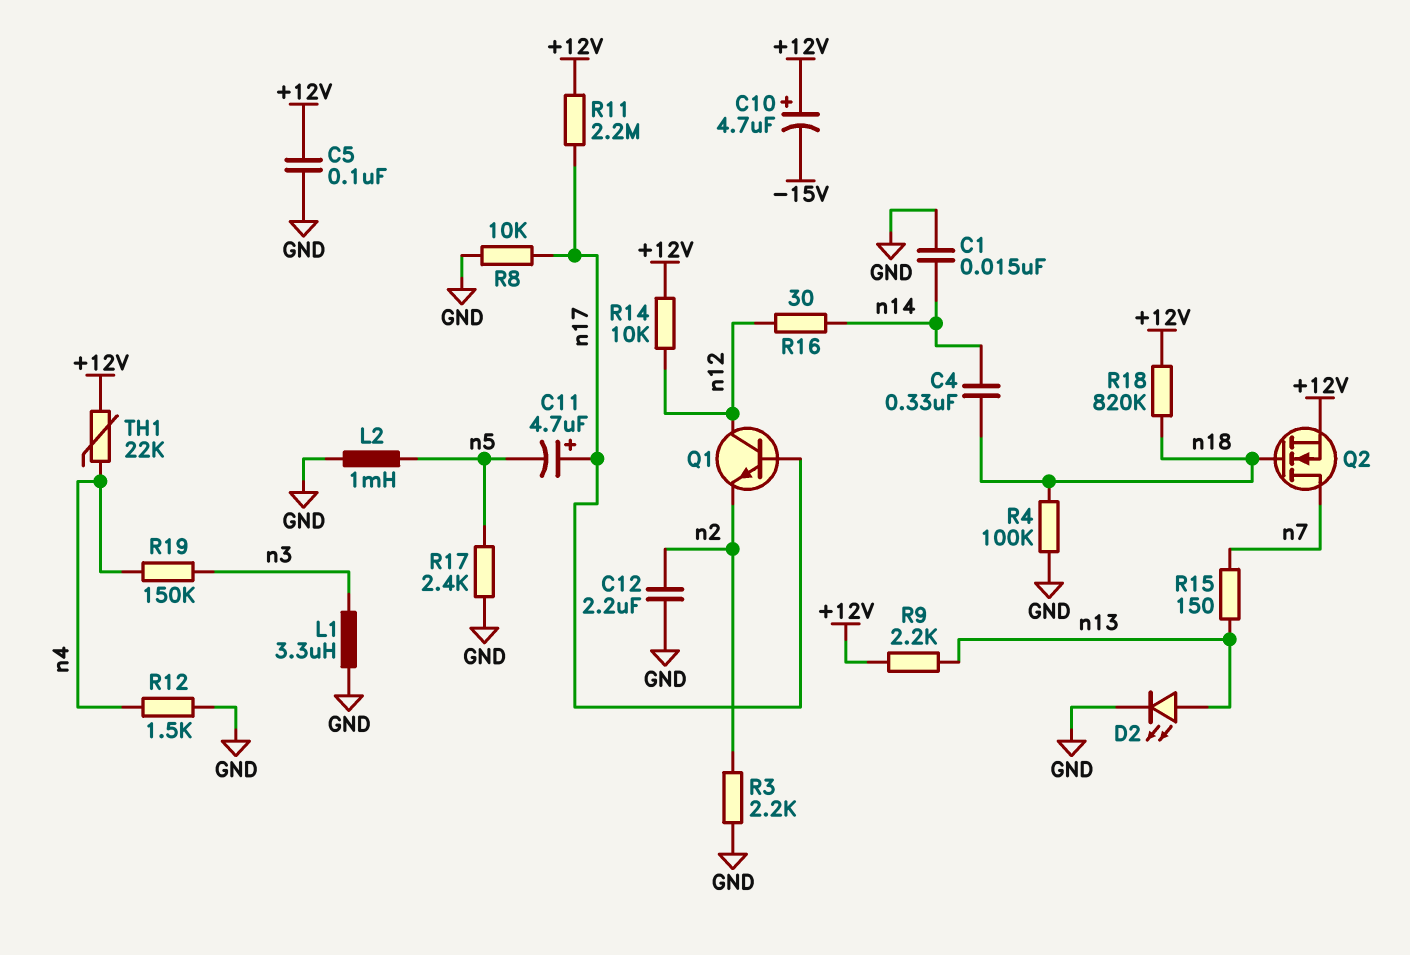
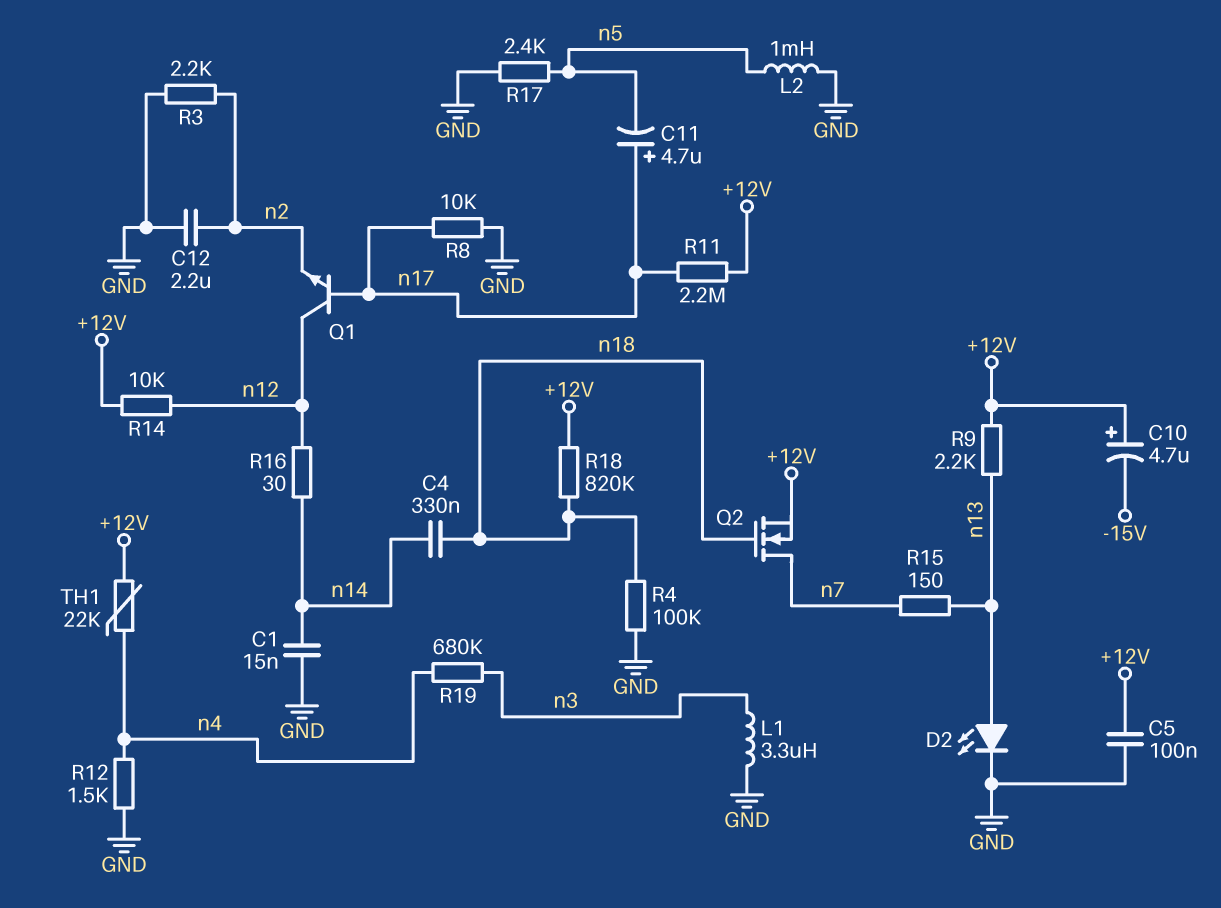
R19: 150k (n3, n4) -> 680k (n3, n4)

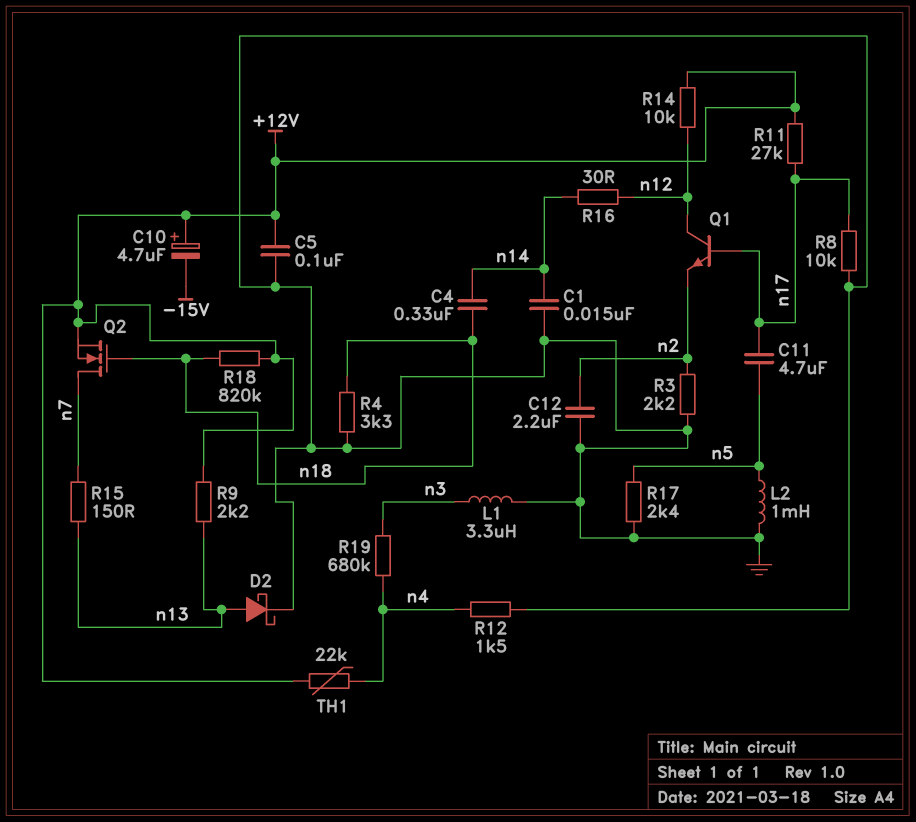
C11: 4.7uF (plus n17, minus n5) -> 4.7uF (n5, n17)
D2: LED (A n13, K GND) -> schottky (A n13, K GND)
R4: 100k (GND, n18) -> 3.3k (GND, n18)
R11: 2.2M (+12V, n17) -> 27k (+12V, n17)

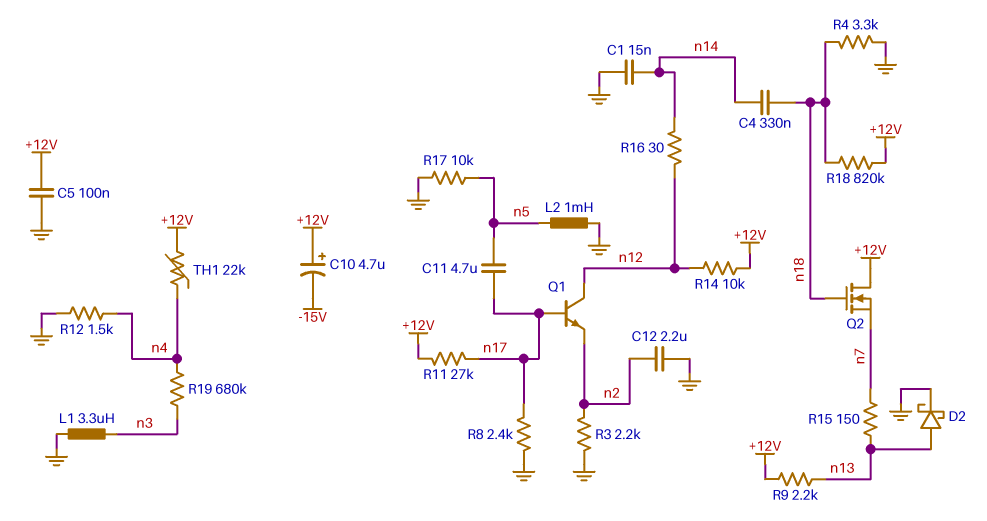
Q2: NMOS (G n18, D n7, S +12V) -> NMOS (G n18, D +12V, S n7)
R8: 10k (GND, n17) -> 2.4k (GND, n17)
R17: 2.4k (GND, n5) -> 10k (GND, n5)

